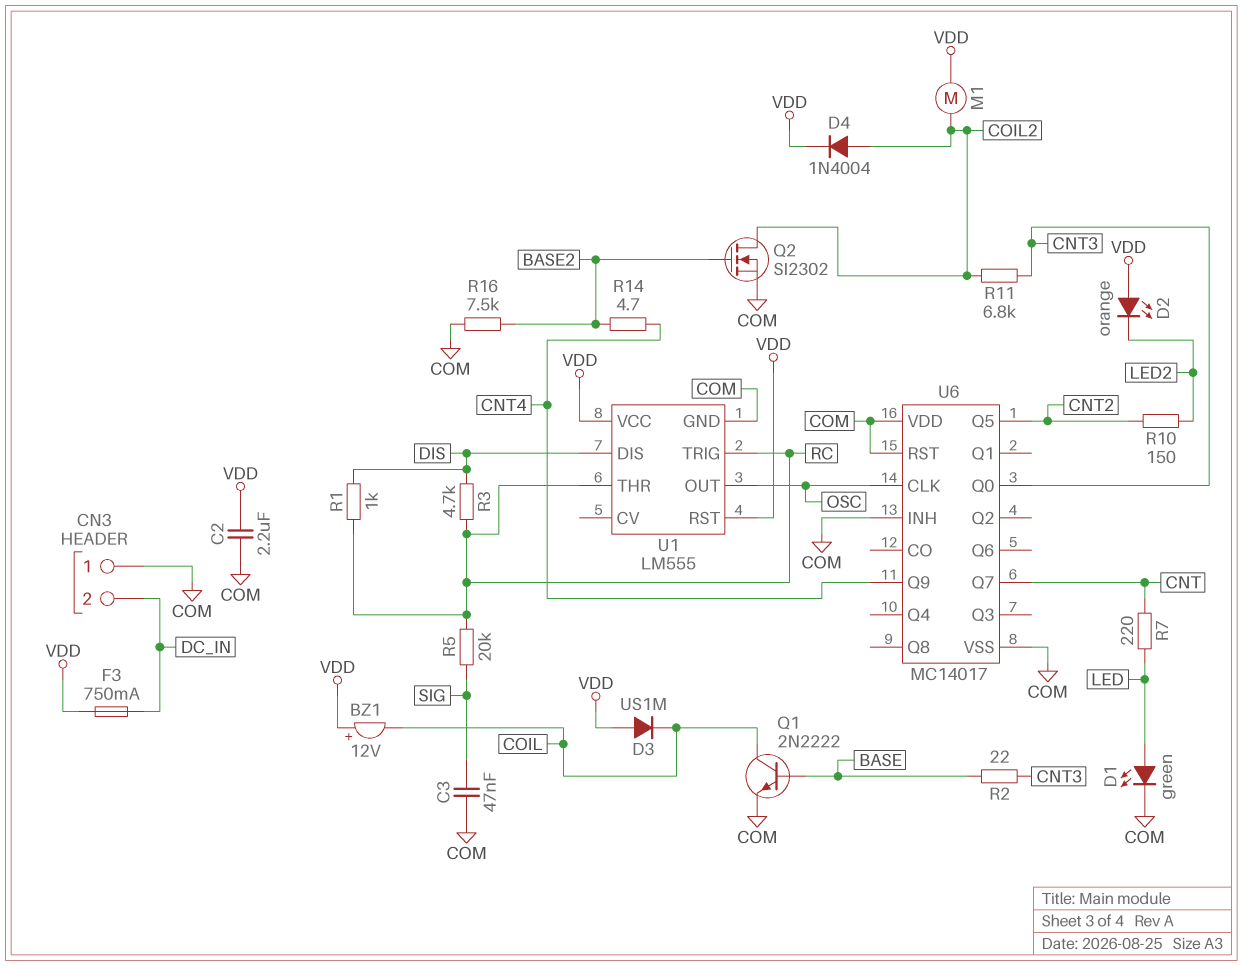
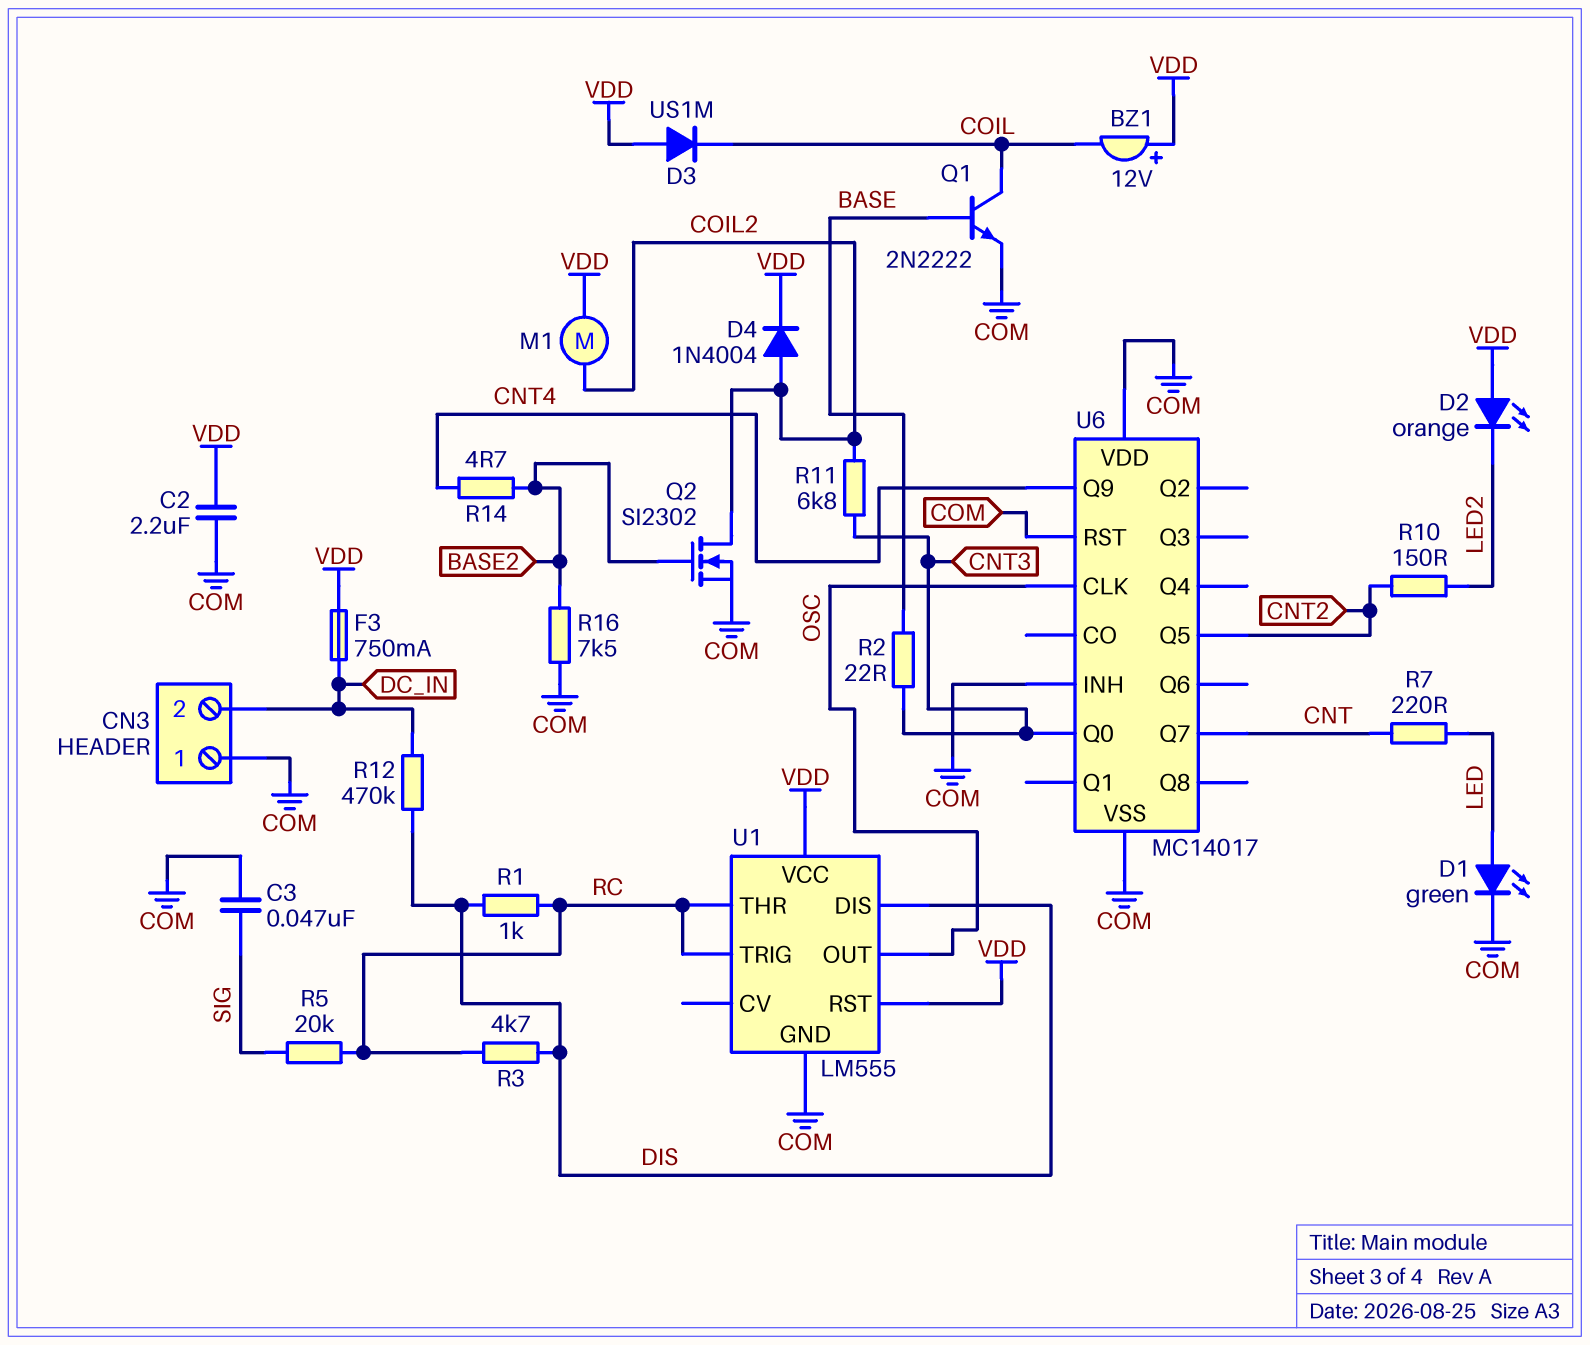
R12: none -> 470k (DC_IN, DIS)

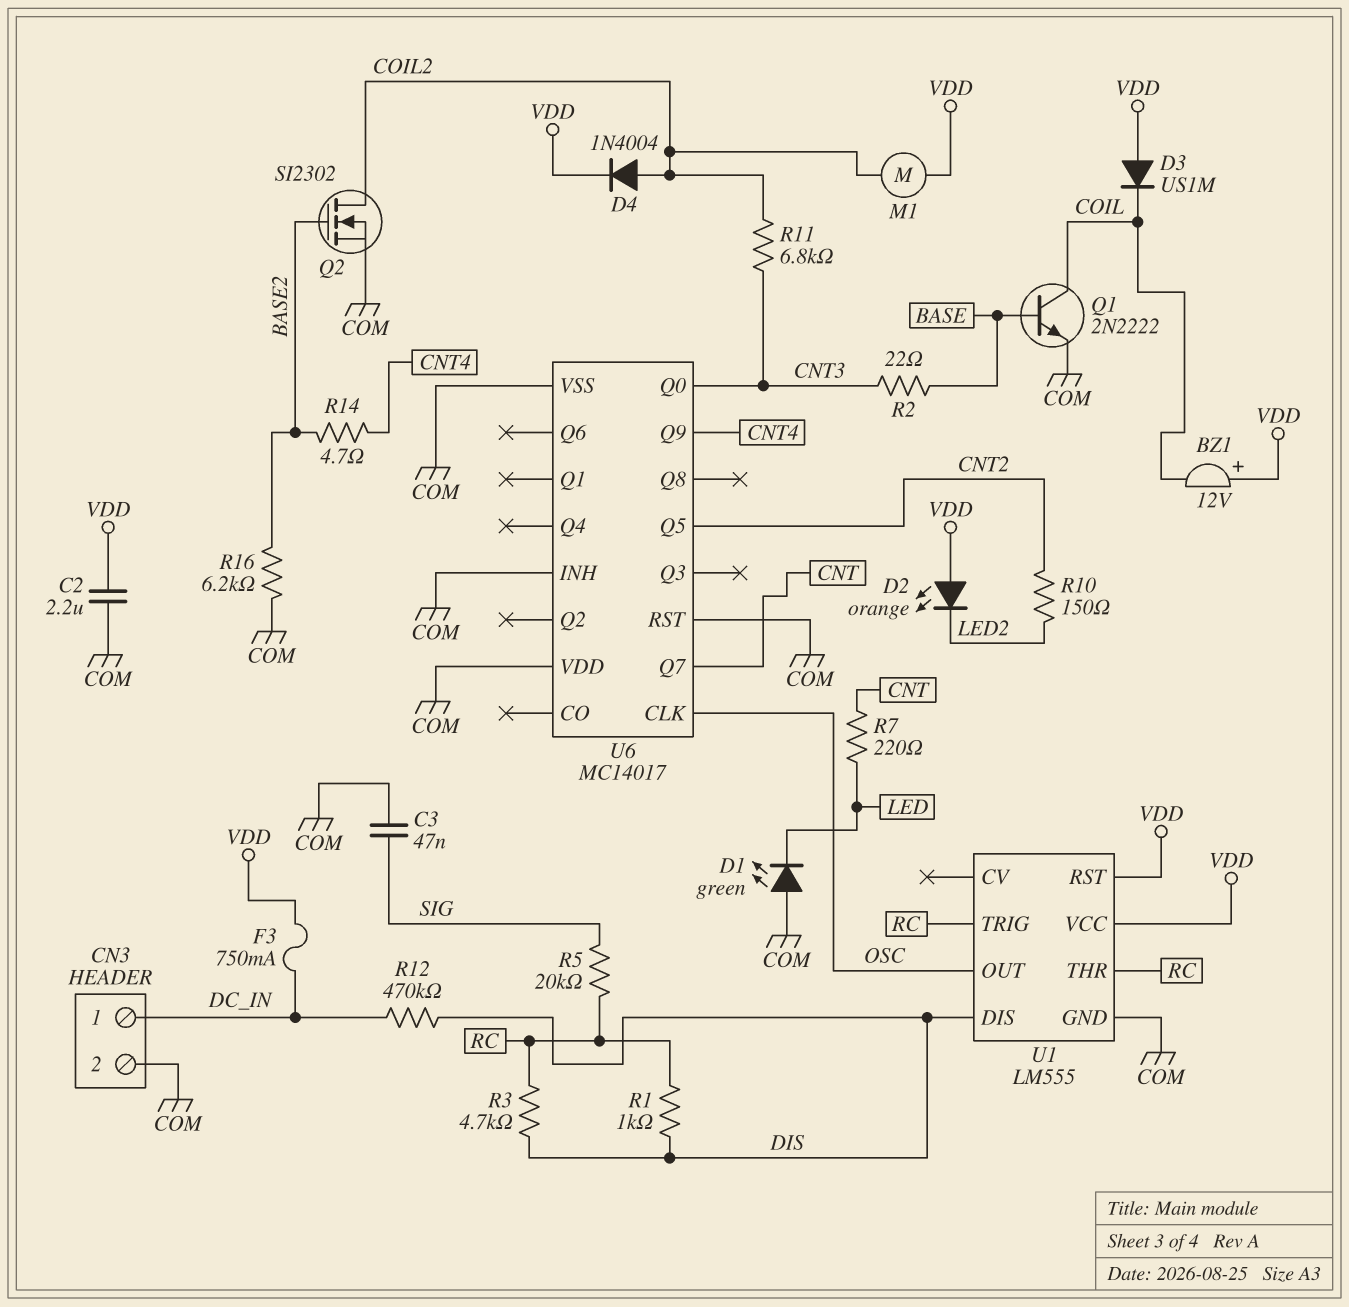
CN3 pin 1: COM -> DC_IN
CN3 pin 2: DC_IN -> COM
D1: LED green (A LED, K COM) -> LED green (A COM, K LED)
R16: 7.5k (BASE2, COM) -> 6.2k (BASE2, COM)

